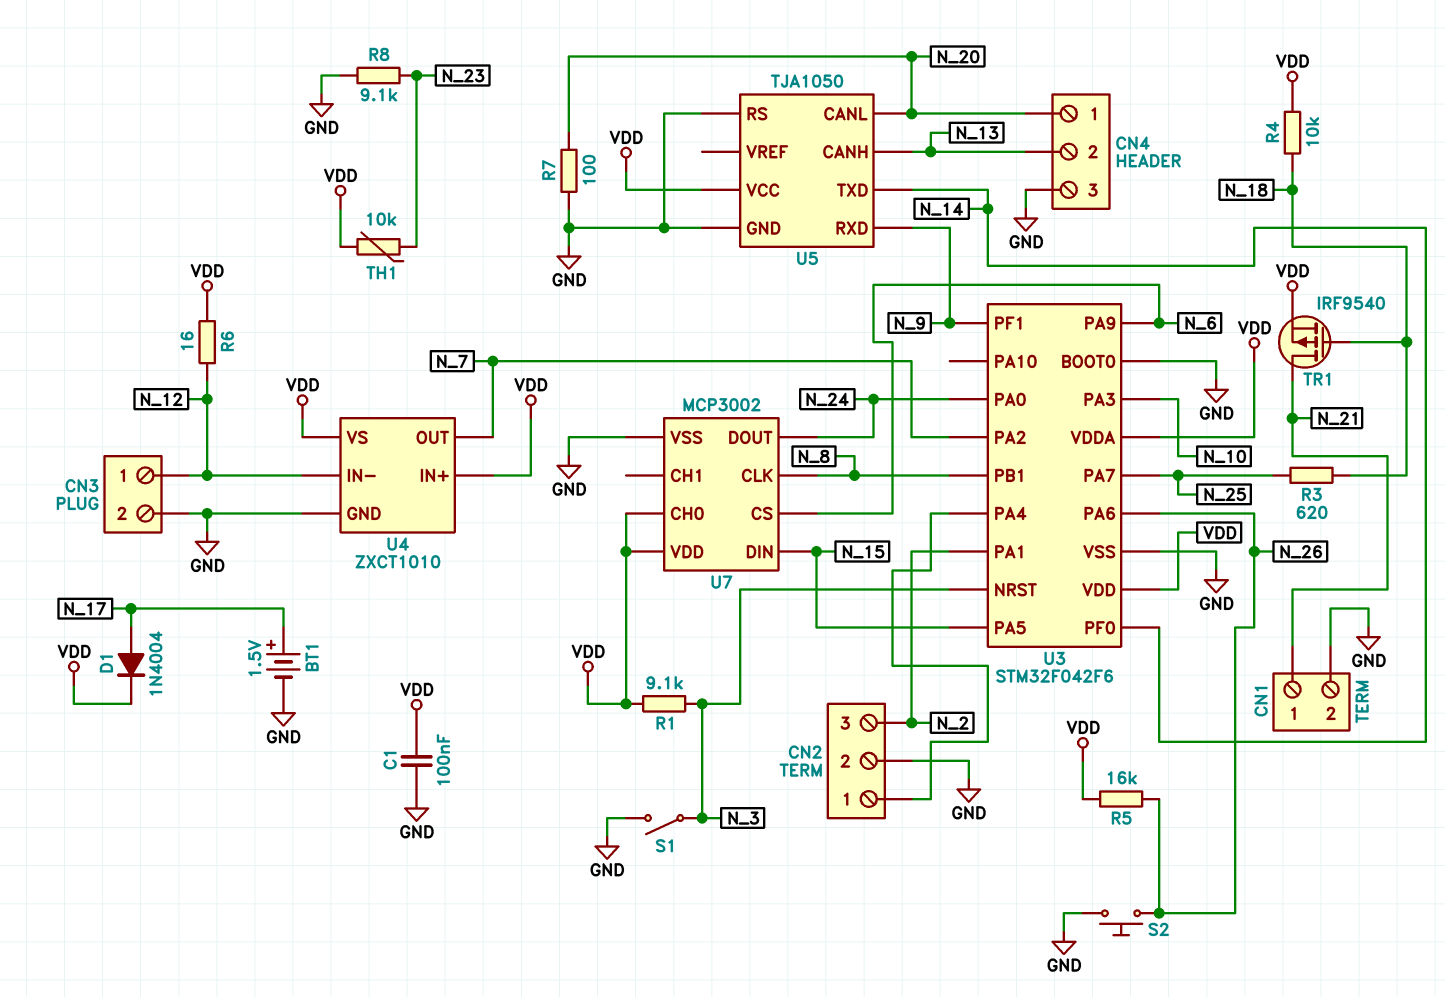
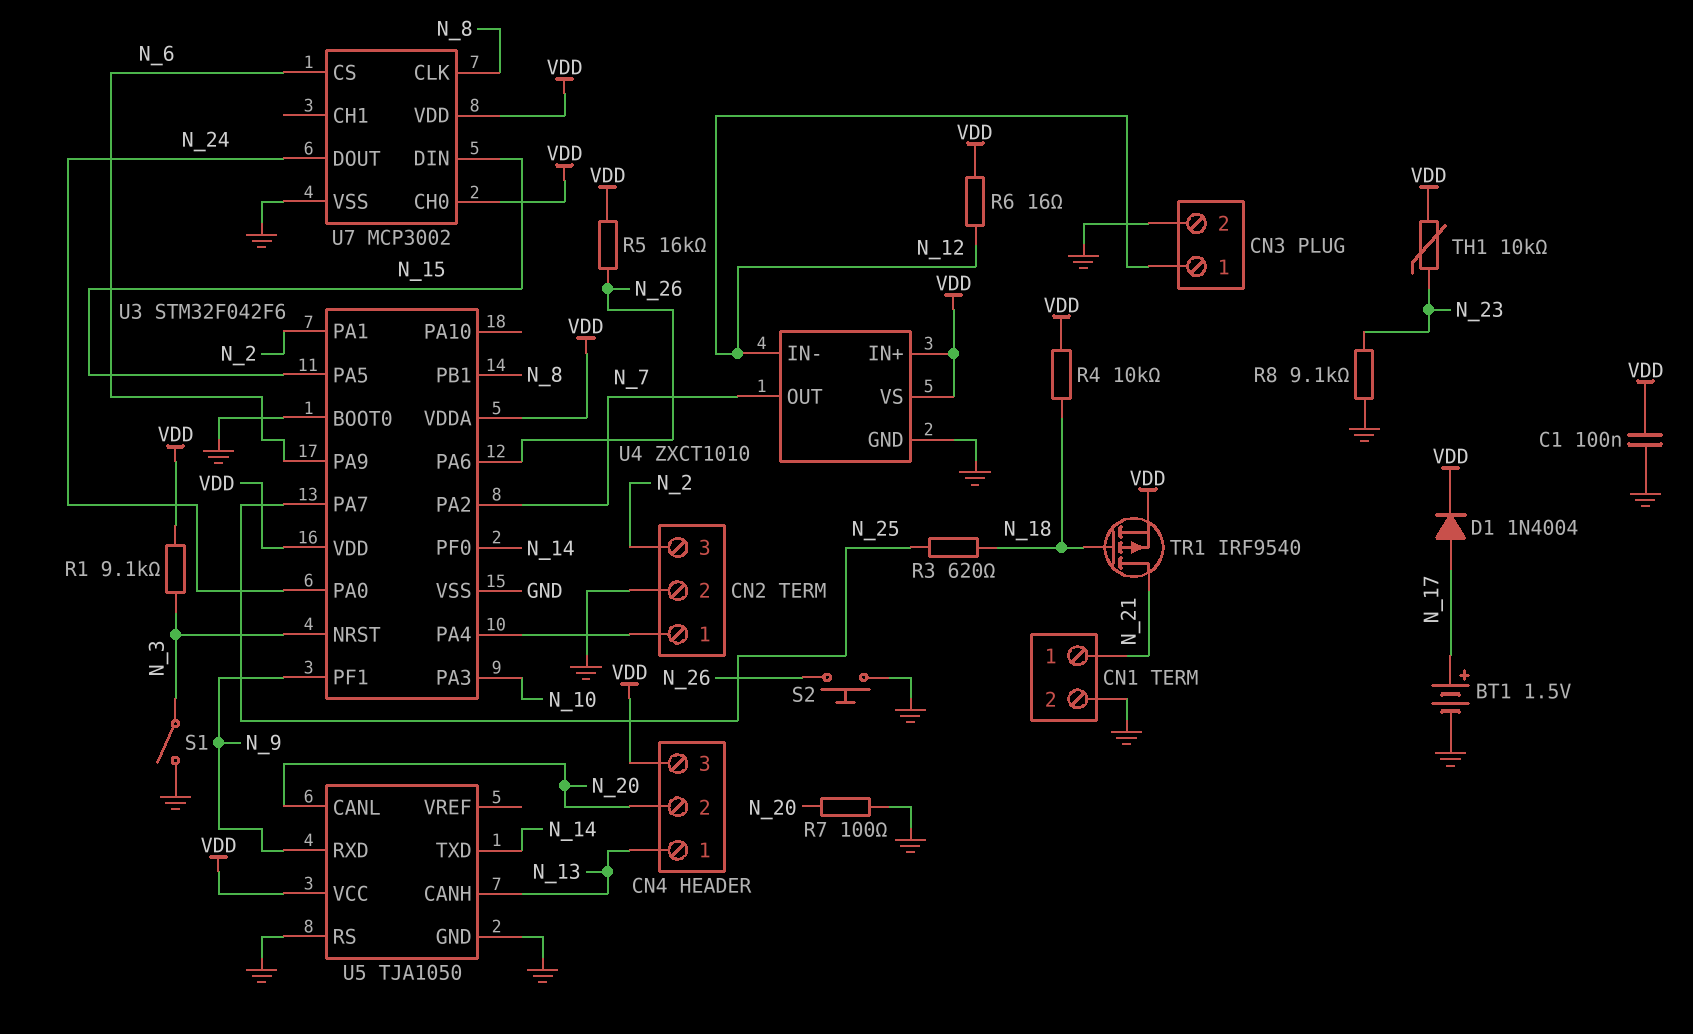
CN4 pin 1: N_20 -> N_13
CN4 pin 2: N_13 -> N_20
CN4 pin 3: GND -> VDD

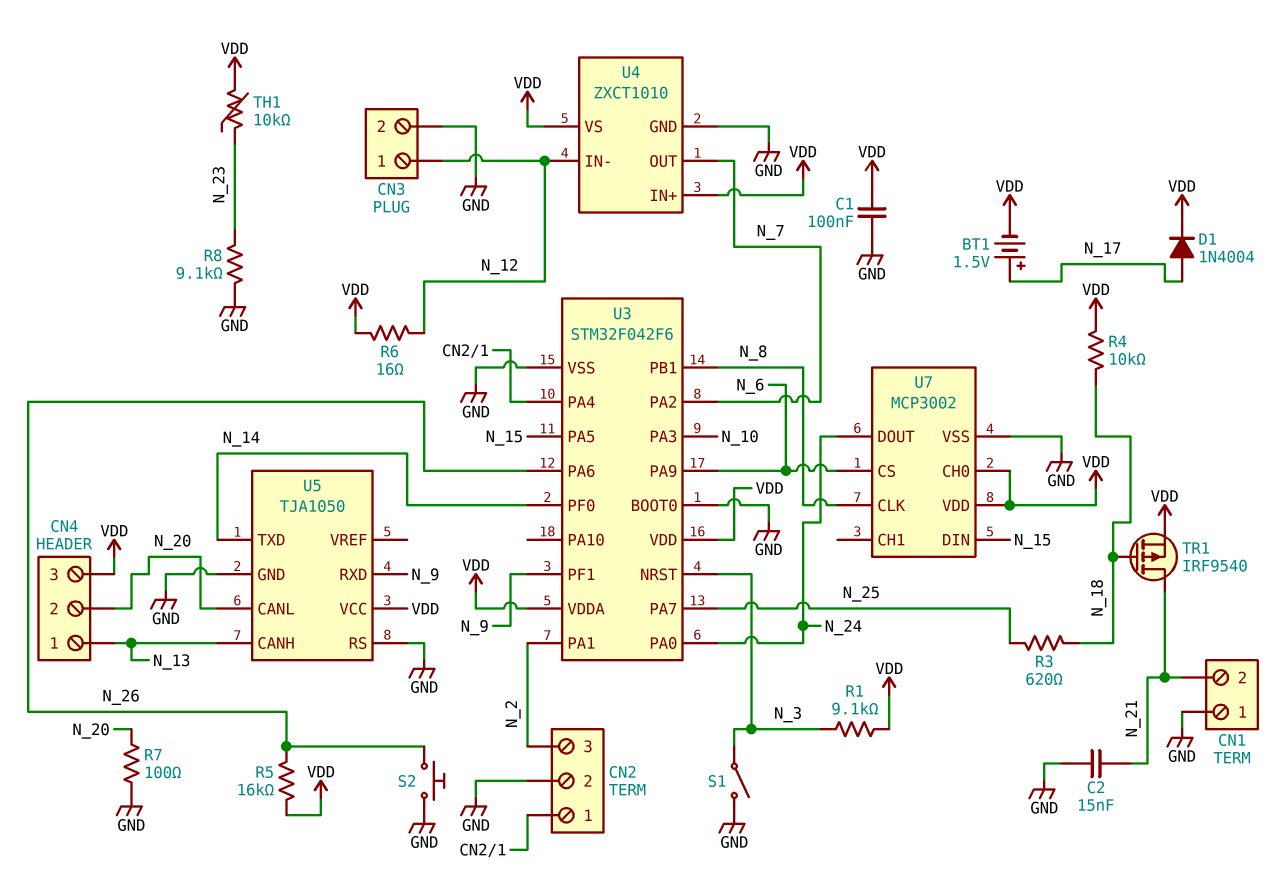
BT1: 1.5V (plus N_17, minus GND) -> 1.5V (plus N_17, minus VDD)
C2: none -> 15nF (GND, N_21)
CN1 pin 1: N_21 -> GND
CN1 pin 2: GND -> N_21

